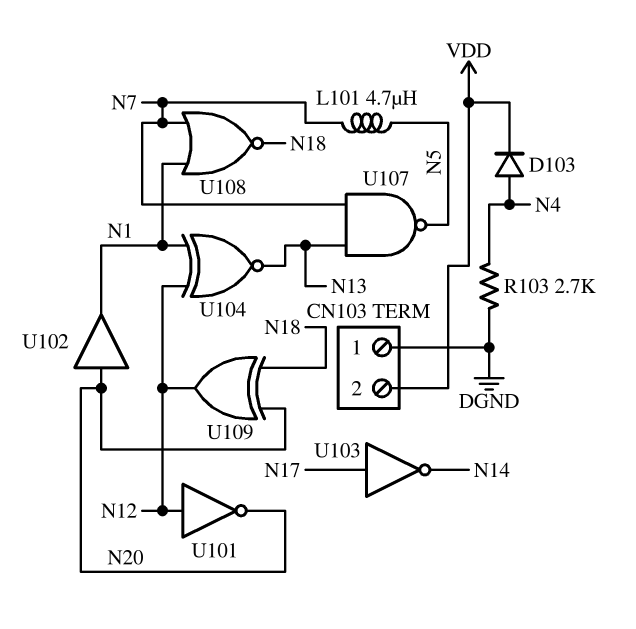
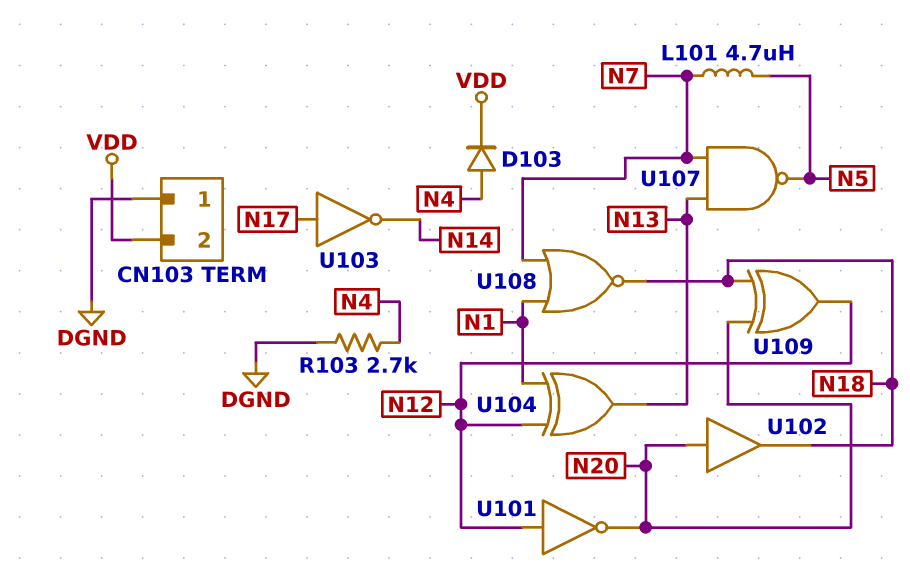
U102: buffer (in N20, out N1) -> buffer (in N20, out N18)
U104: XNOR (in N1, in N12, out N13) -> XOR (in N1, in N12, out N13)

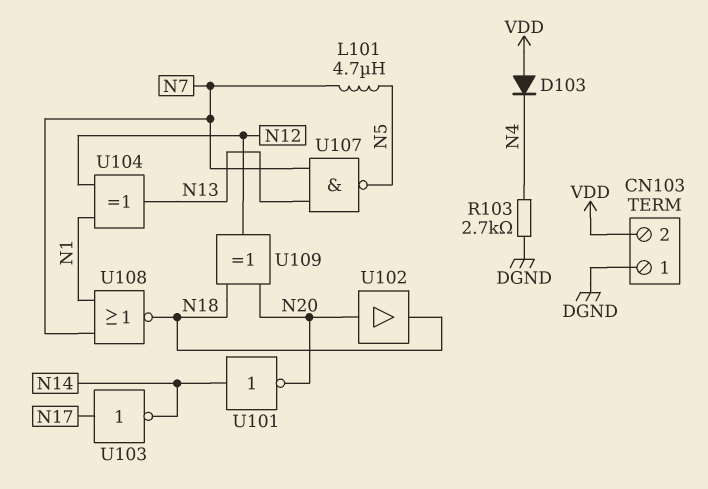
D103: diode (A N4, K VDD) -> diode (A VDD, K N4)
U101: NOT (in N12, out N20) -> NOT (in N14, out N20)

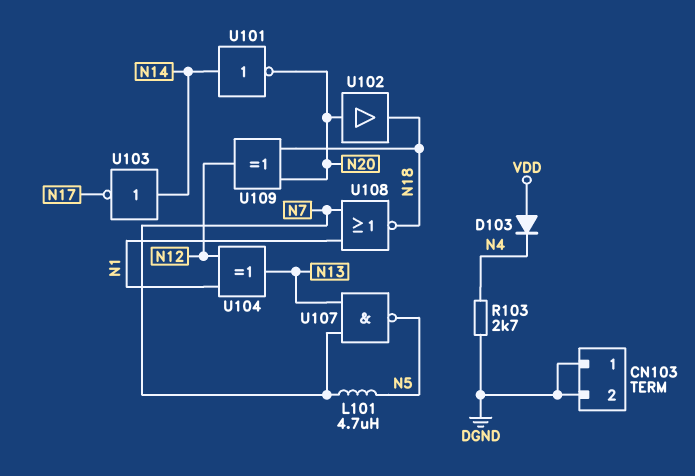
CN103 pin 2: VDD -> DGND
U103: NOT (in N17, out N14) -> NOT (in N14, out N17)

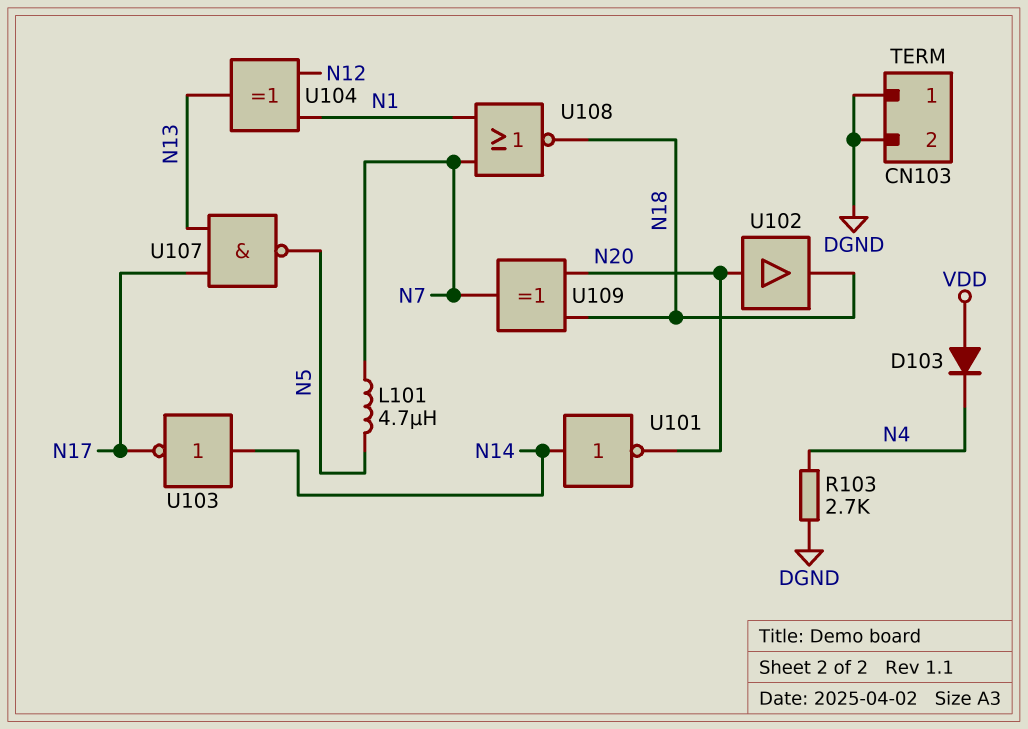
U107: NAND (in N7, in N13, out N5) -> NAND (in N13, in N17, out N5)
U109: XOR (in N18, in N20, out N12) -> XOR (in N18, in N20, out N7)

